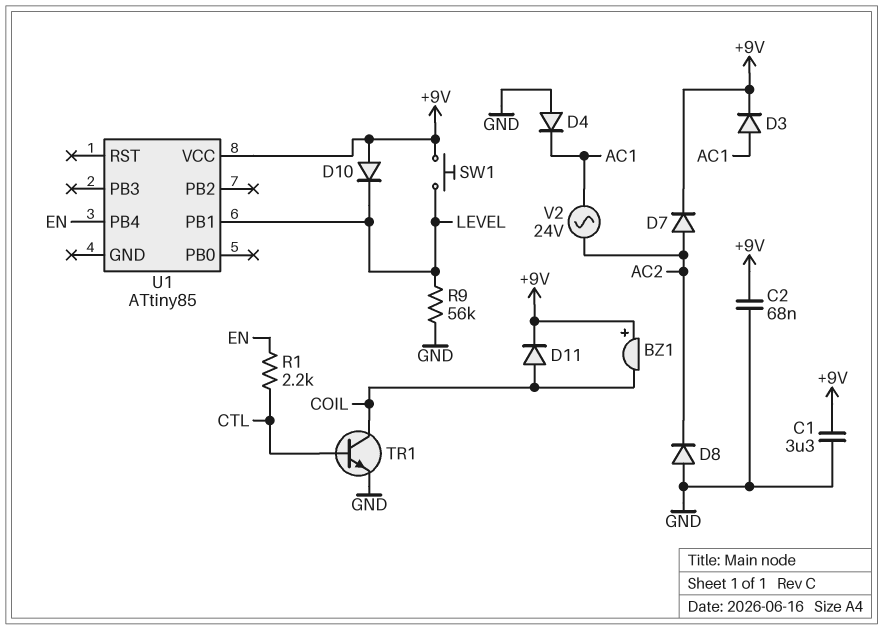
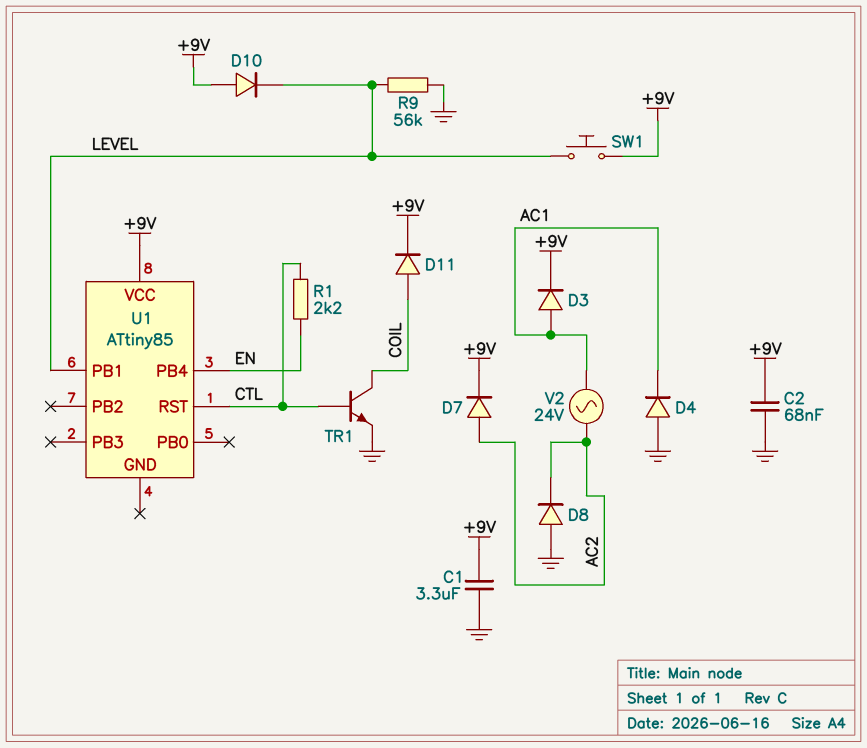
BZ1: buzzer (plus +9V, minus COIL) -> none
U1 pin RST: none -> CTL

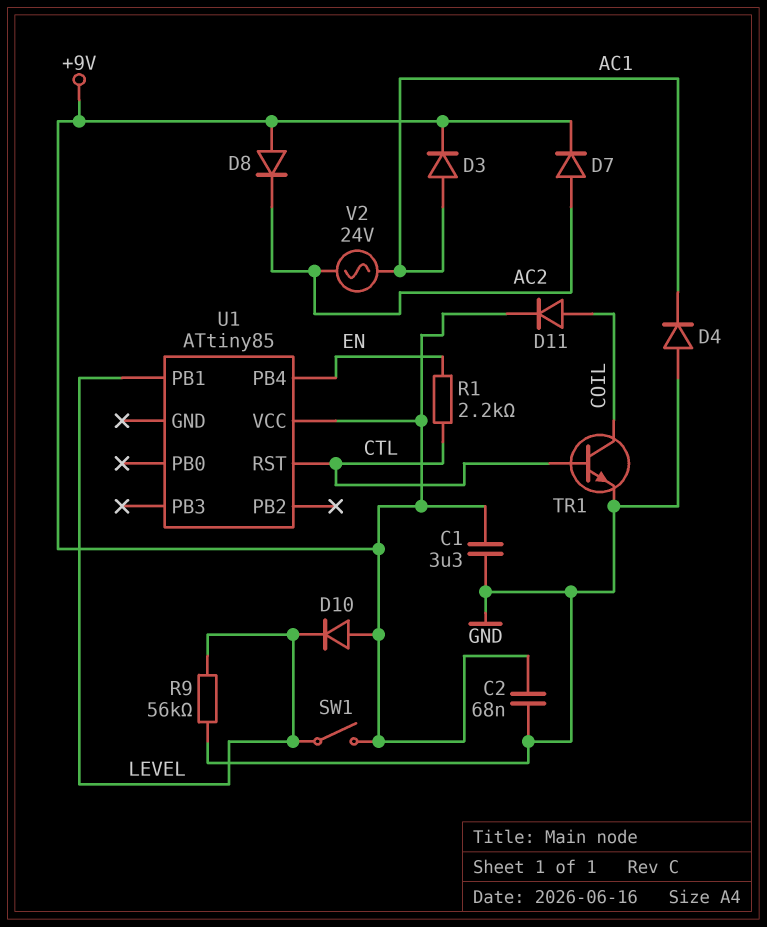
D8: diode (A GND, K AC2) -> diode (A +9V, K AC2)
SW1: button (+9V, LEVEL) -> switch (+9V, LEVEL)

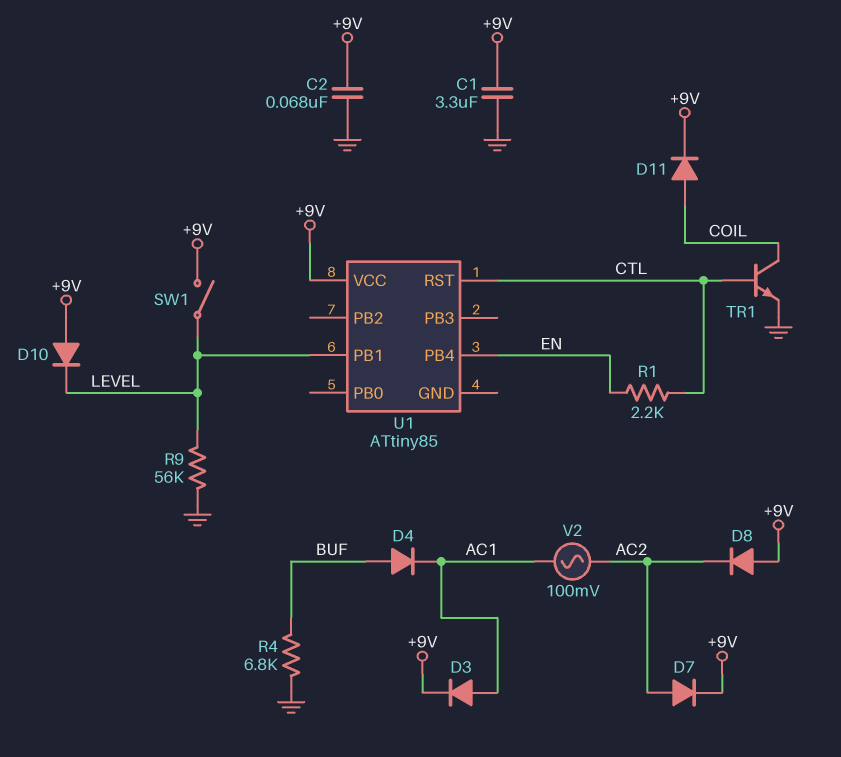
D4: diode (A GND, K AC1) -> diode (A BUF, K AC1)
R4: none -> 6.8k (BUF, GND)
V2: AC 24V (AC1, AC2) -> AC 100mV (AC1, AC2)

